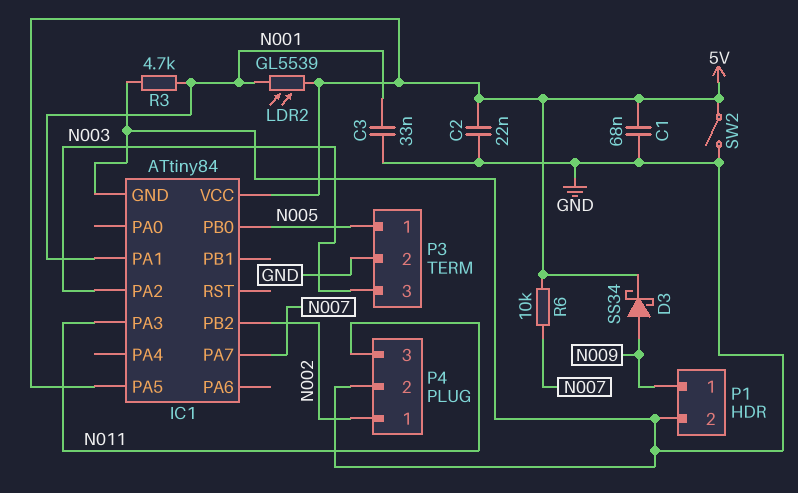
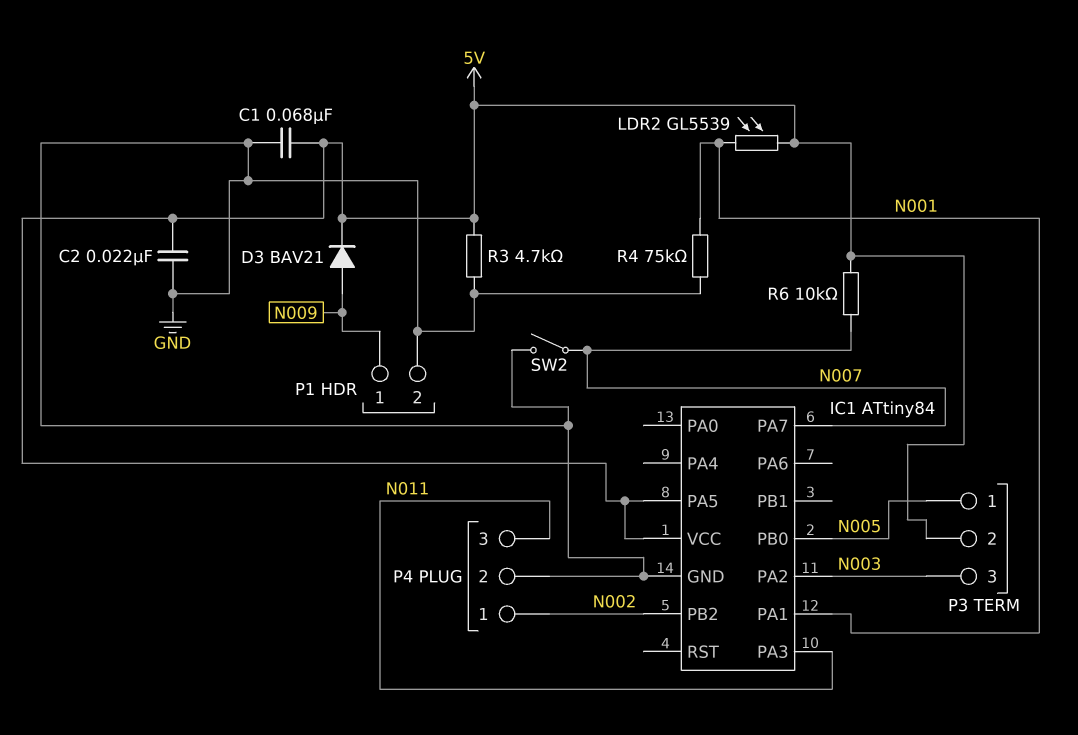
C3: 33nF (GND, N001) -> none
D3: schottky SS34 (A N009, K 5V) -> diode BAV21 (A N009, K 5V)
P3 pin 2: GND -> 5V
R3: 4.7k (GND, N001) -> 4.7k (5V, GND)
R4: none -> 75k (GND, N001)
SW2: switch (5V, GND) -> switch (GND, N007)

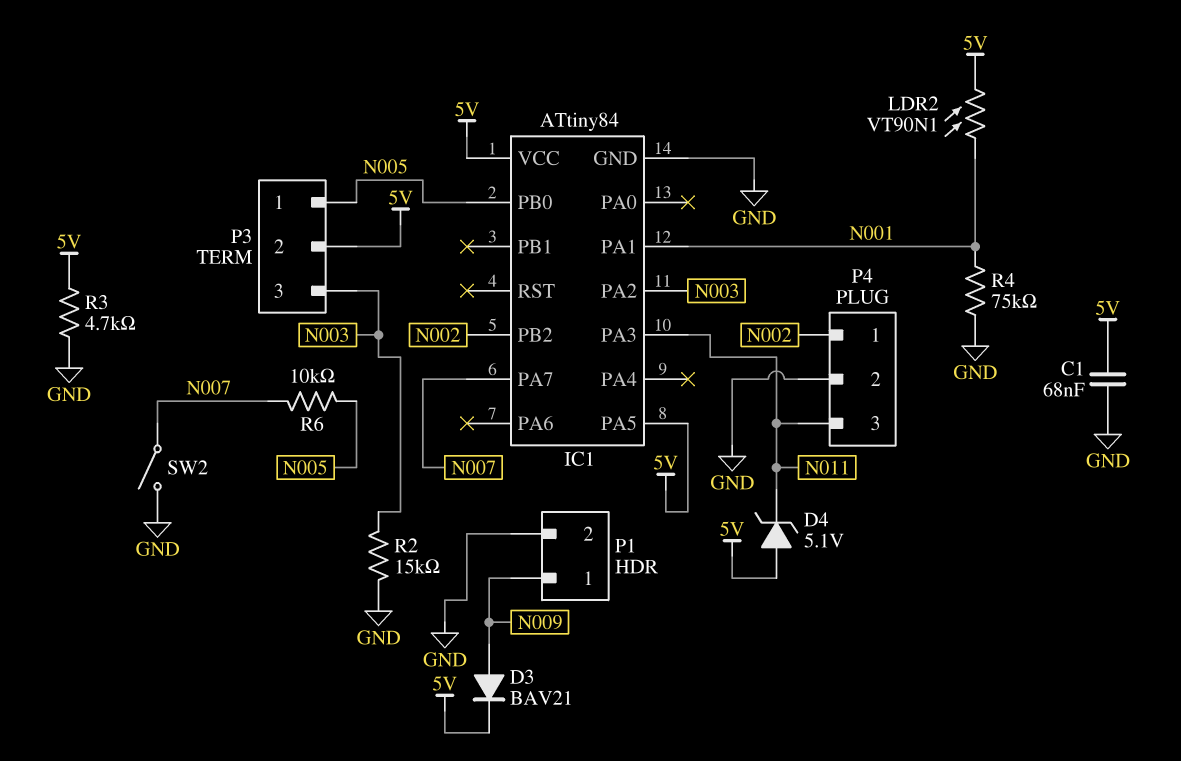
C2: 22nF (5V, GND) -> none
D4: none -> zener 5.1V (A 5V, K N011)
LDR2: GL5539 (5V, N001) -> VT90N1 (5V, N001)
R2: none -> 15k (GND, N003)
R6: 10k (5V, N007) -> 10k (N005, N007)

